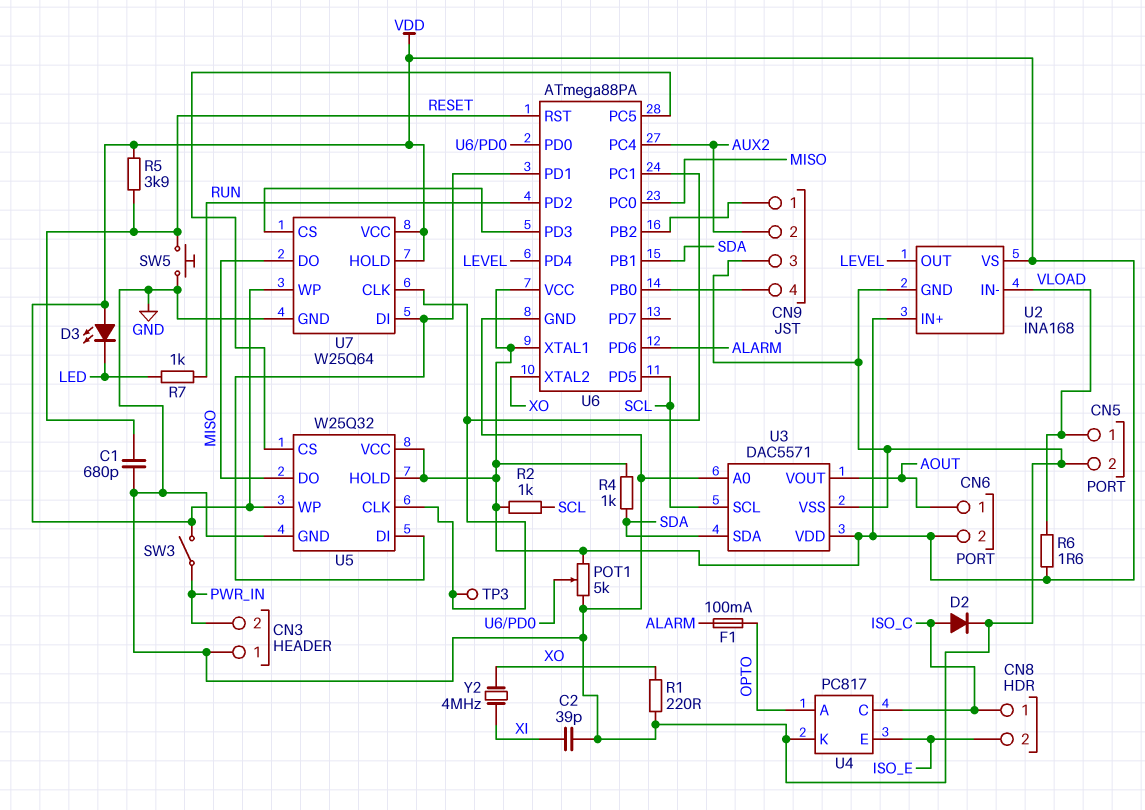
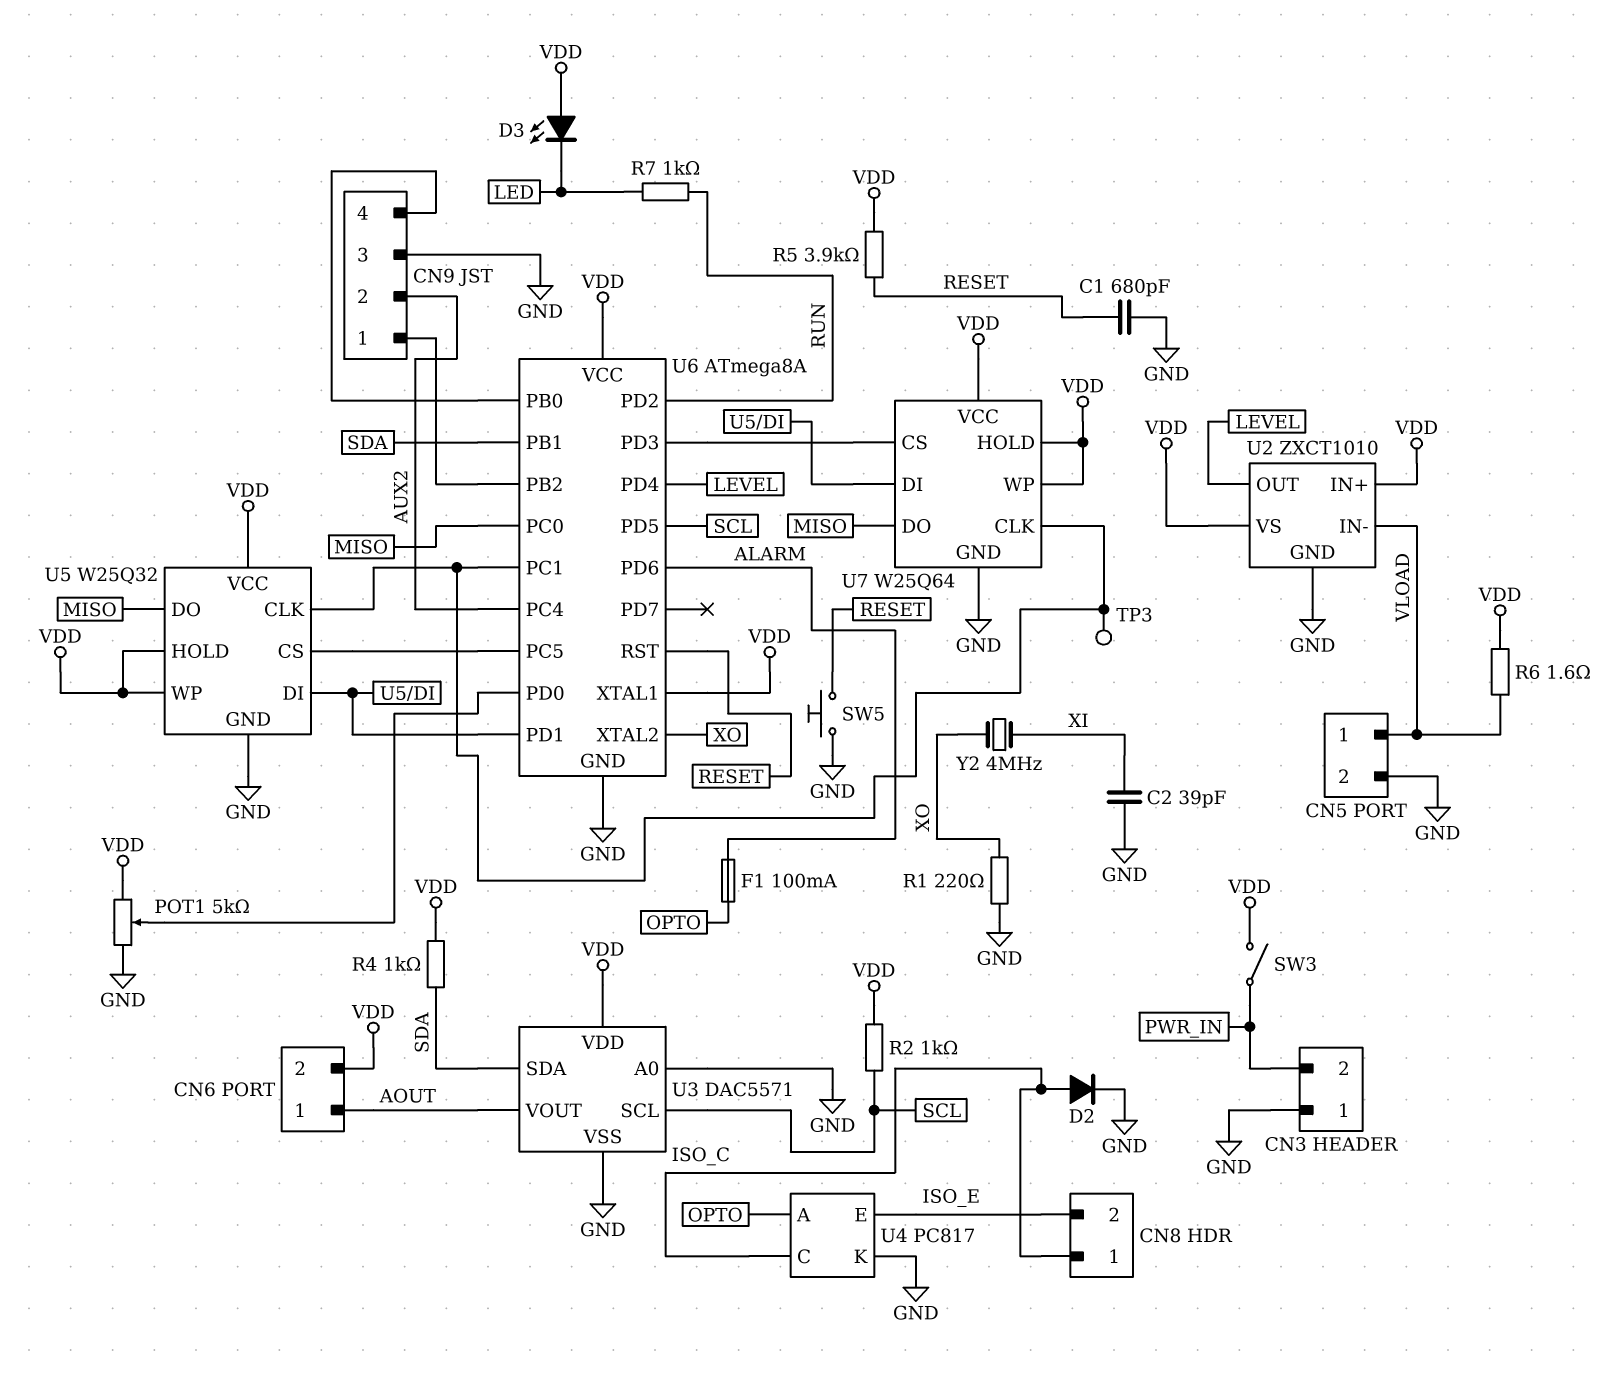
U2: INA168 -> ZXCT1010
U6: ATmega88PA -> ATmega8A

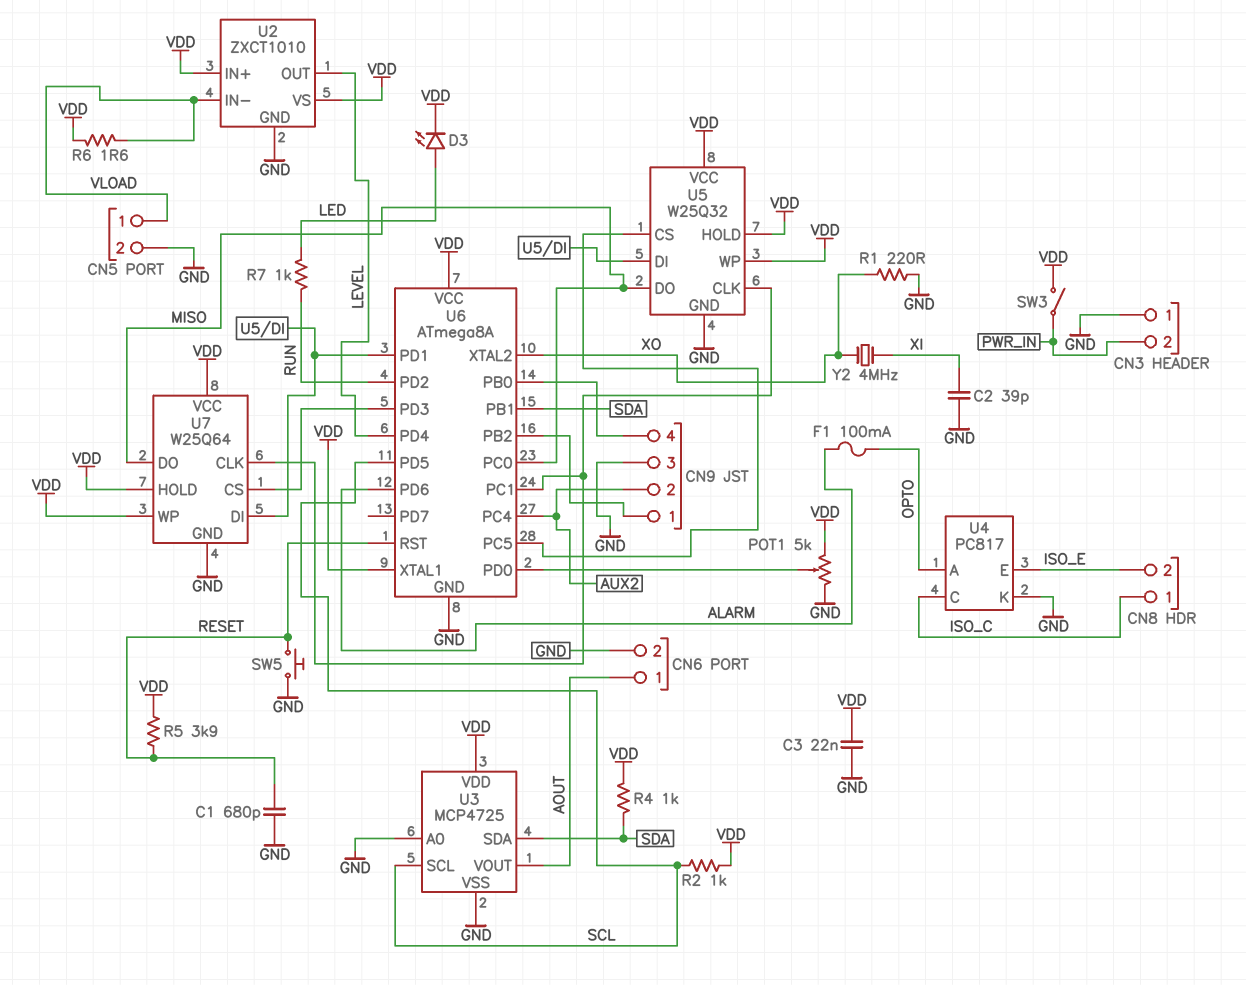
C3: none -> 22nF (GND, VDD)
CN6 pin 2: VDD -> GND
D2: diode (A ISO_C, K GND) -> none
D3: LED (A VDD, K LED) -> LED (A LED, K VDD)
TP3: test point (U5/CLK) -> none
U3: DAC5571 -> MCP4725

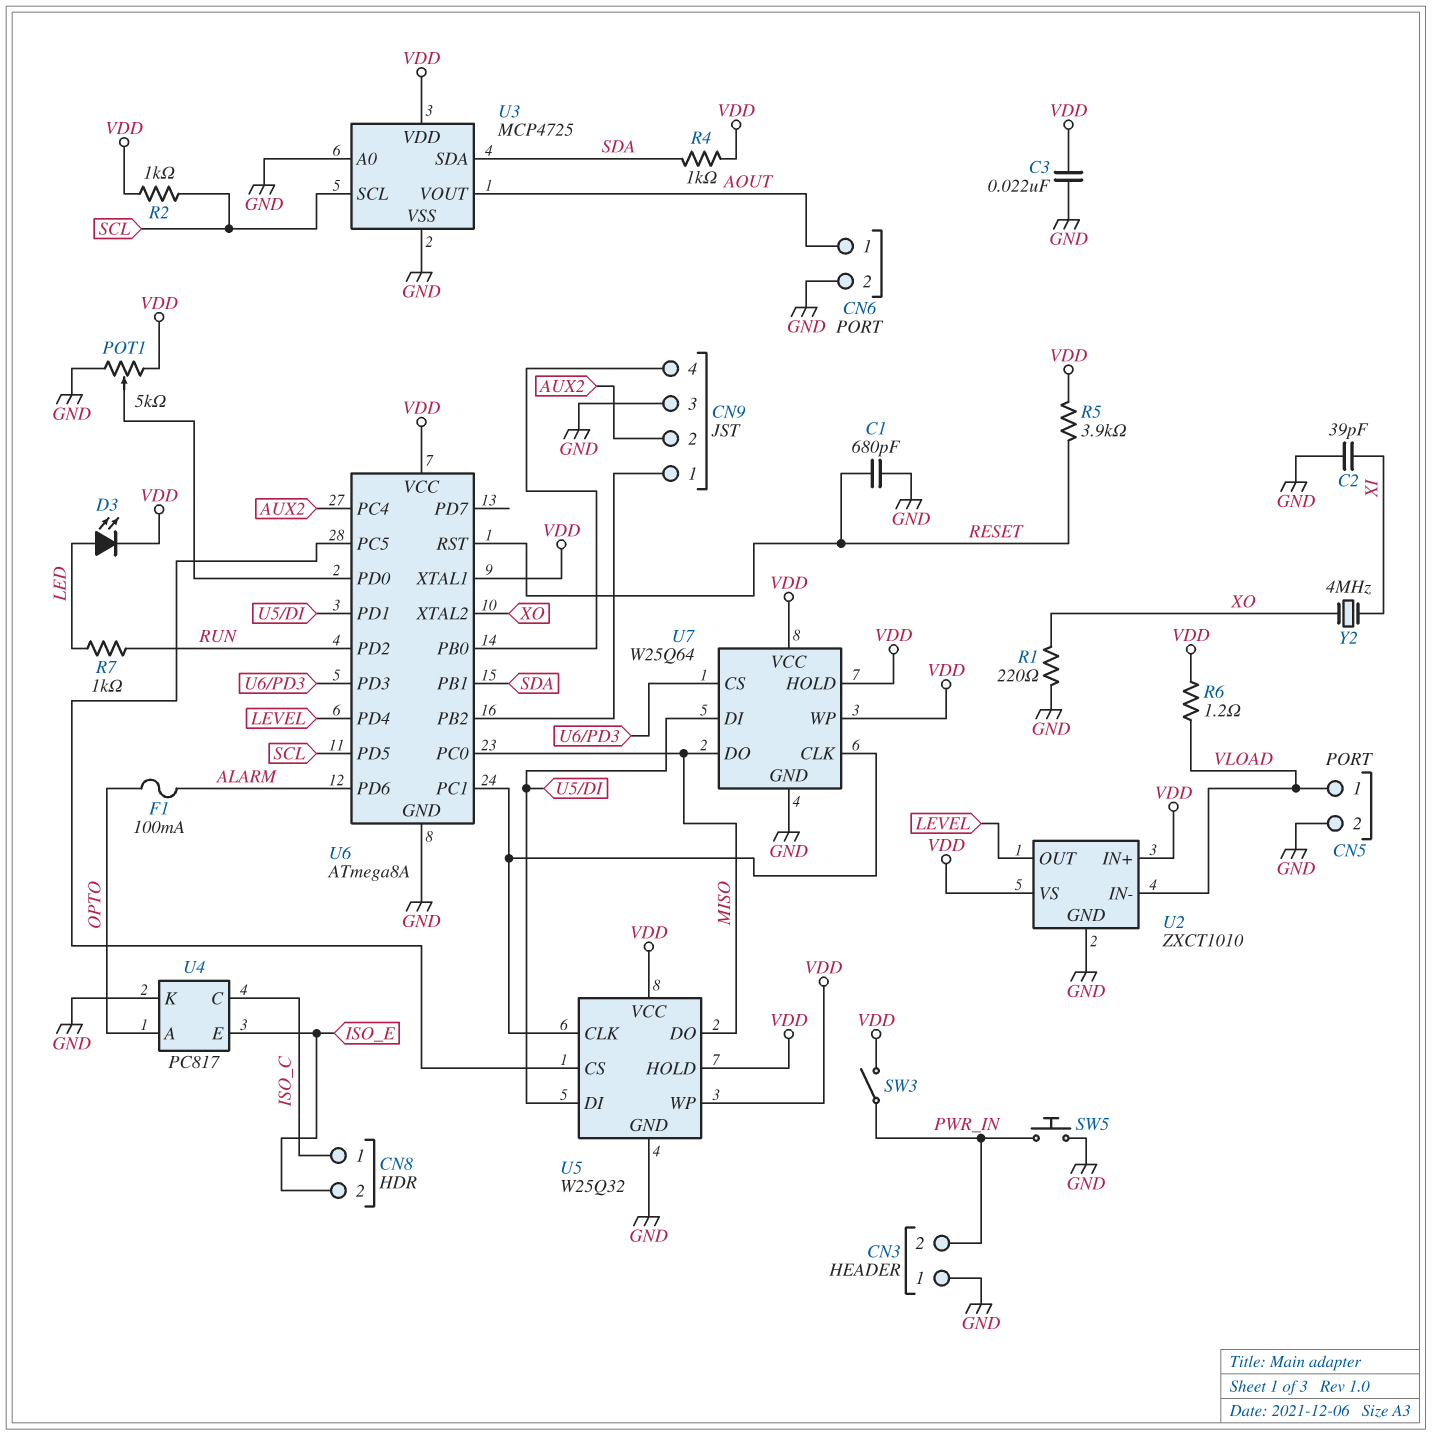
R6: 1.6 (VDD, VLOAD) -> 1.2 (VDD, VLOAD)
SW5: button (GND, RESET) -> button (GND, PWR_IN)

